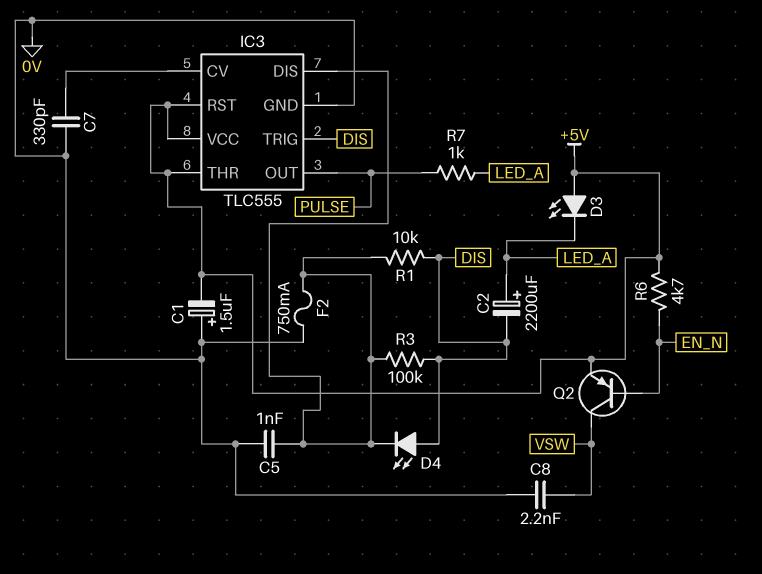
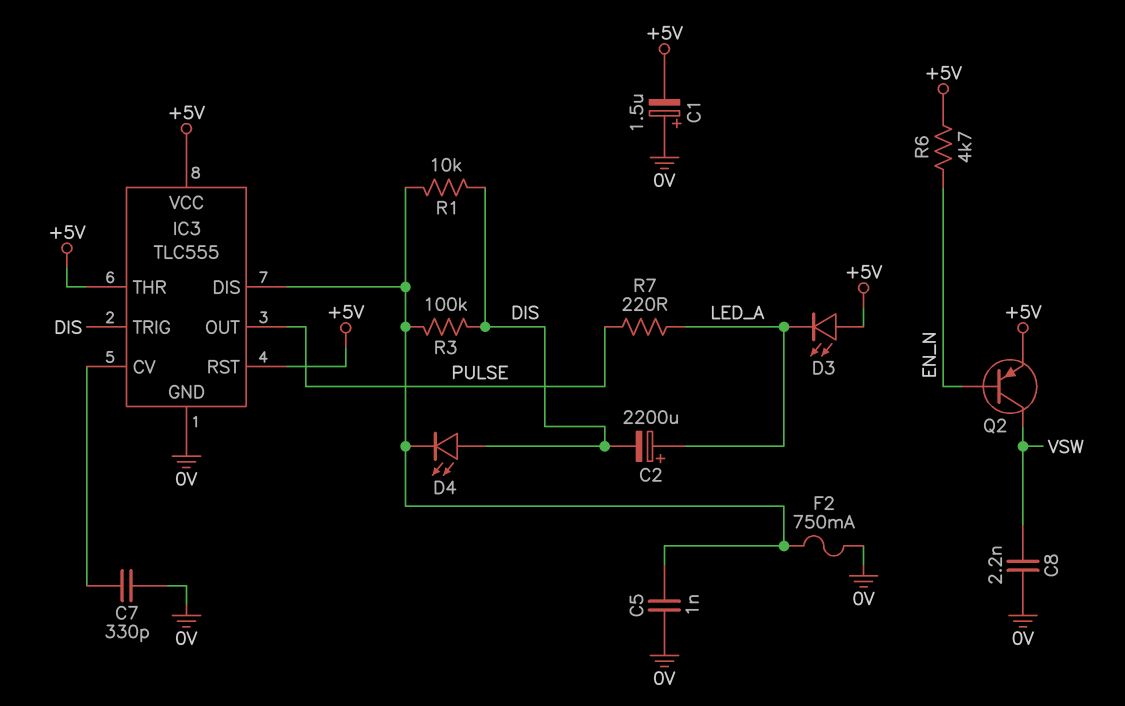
R7: 1k (LED_A, PULSE) -> 220 (LED_A, PULSE)

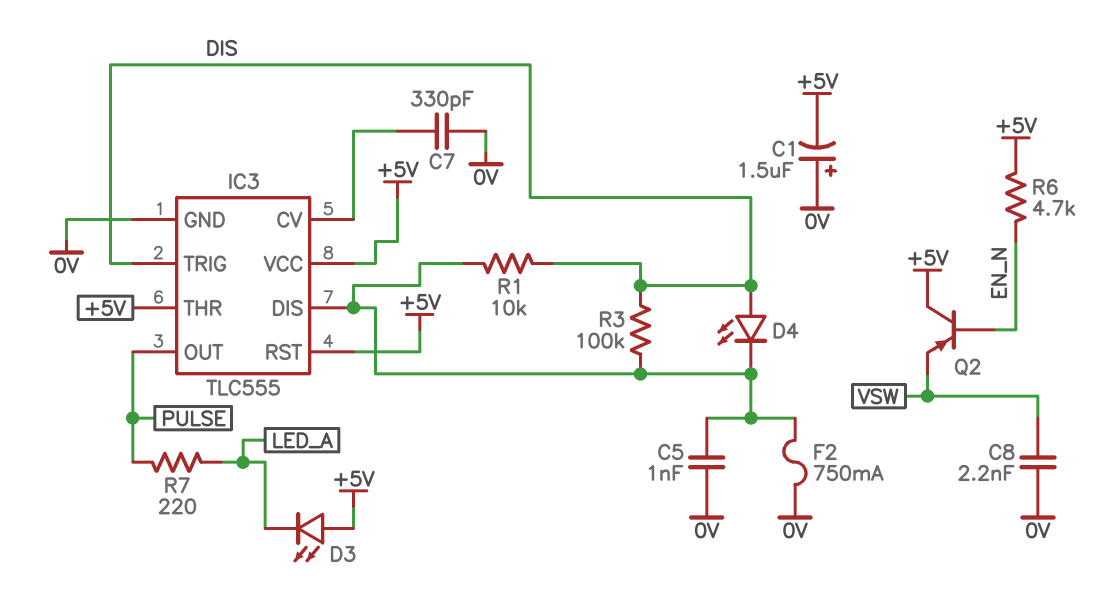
C2: 2200uF (plus LED_A, minus DIS) -> none
Q2: PNP (B EN_N, C VSW, E +5V) -> PNP (B EN_N, C +5V, E VSW)

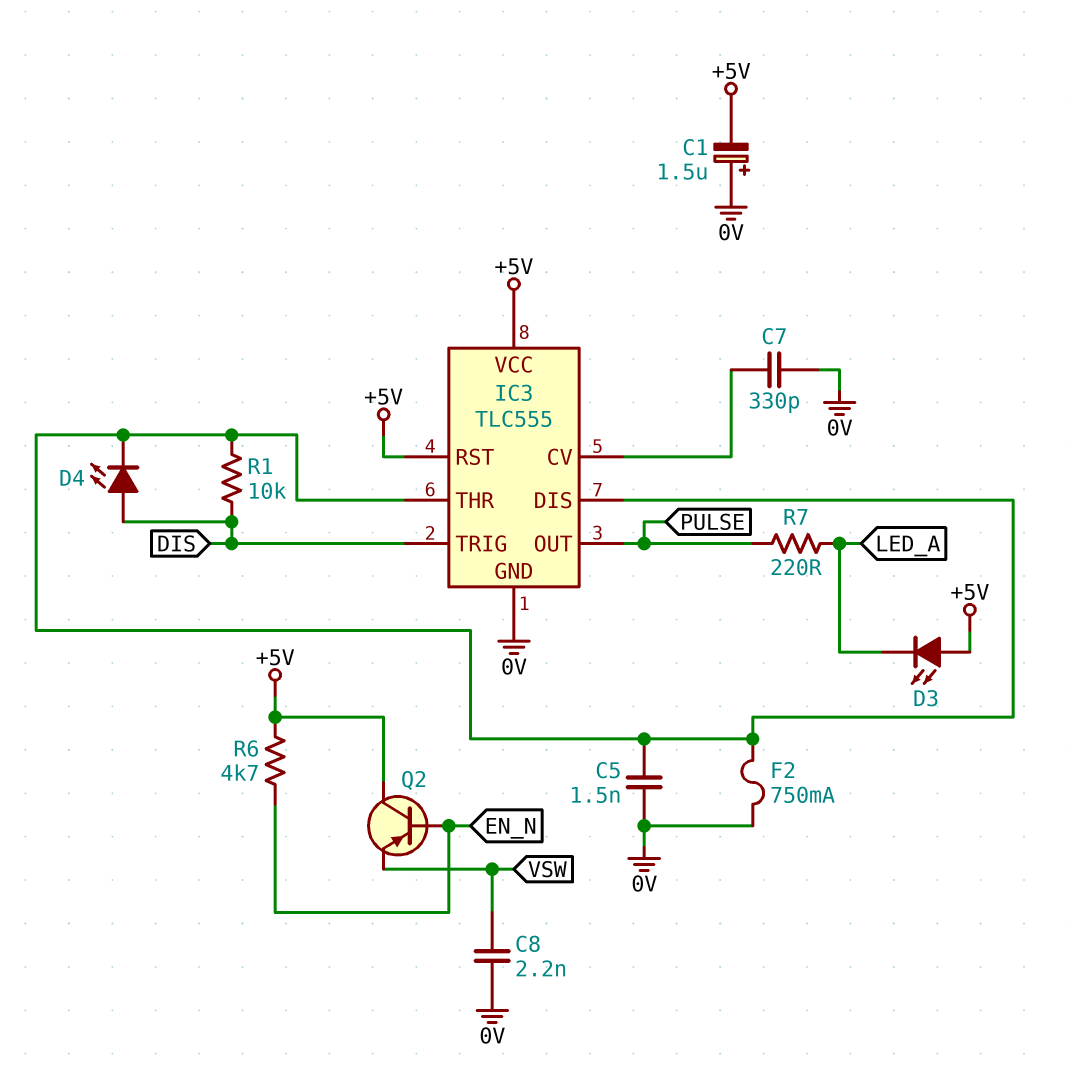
C5: 1nF (0V, IC3/DIS) -> 1.5nF (0V, IC3/DIS)
IC3 pin THR: +5V -> IC3/DIS
R3: 100k (DIS, IC3/DIS) -> none

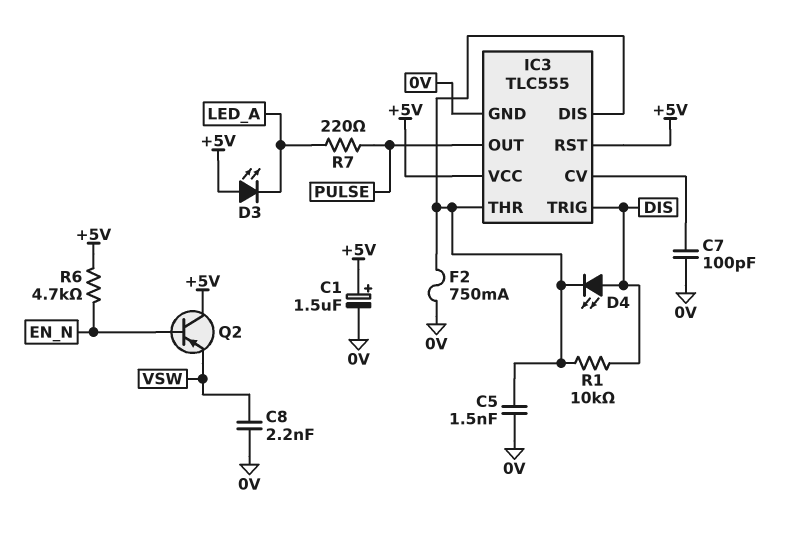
C1: 1.5uF (plus 0V, minus +5V) -> 1.5uF (plus +5V, minus 0V)
C7: 330pF (0V, IC3/CV) -> 100pF (0V, IC3/CV)

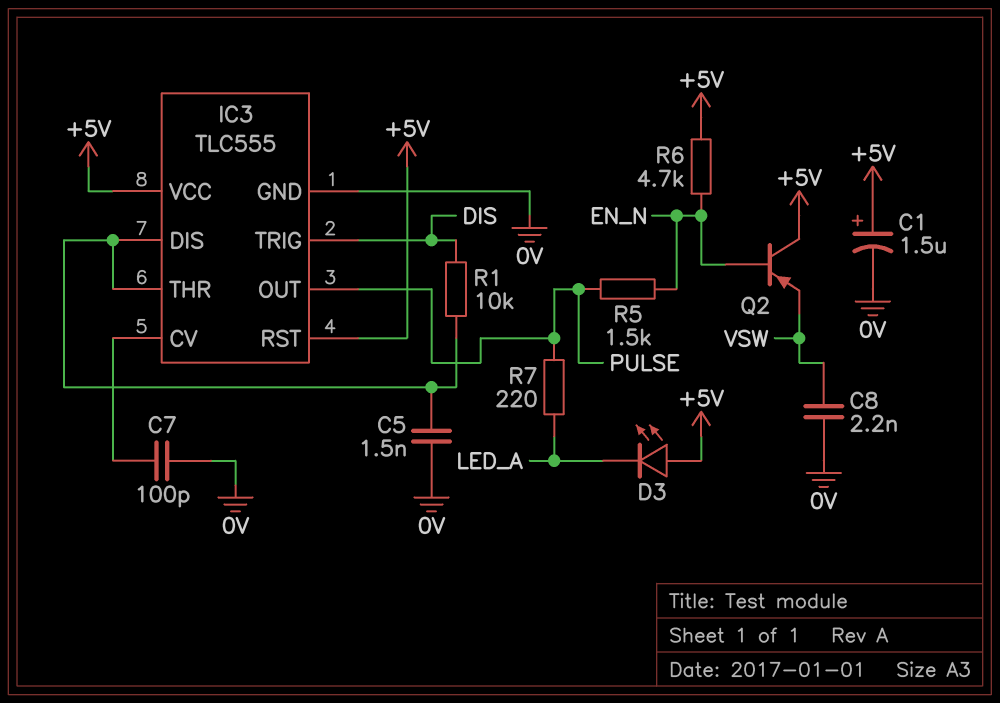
D4: LED (A DIS, K IC3/DIS) -> none
F2: 750mA (0V, IC3/DIS) -> none
R5: none -> 1.5k (EN_N, PULSE)

